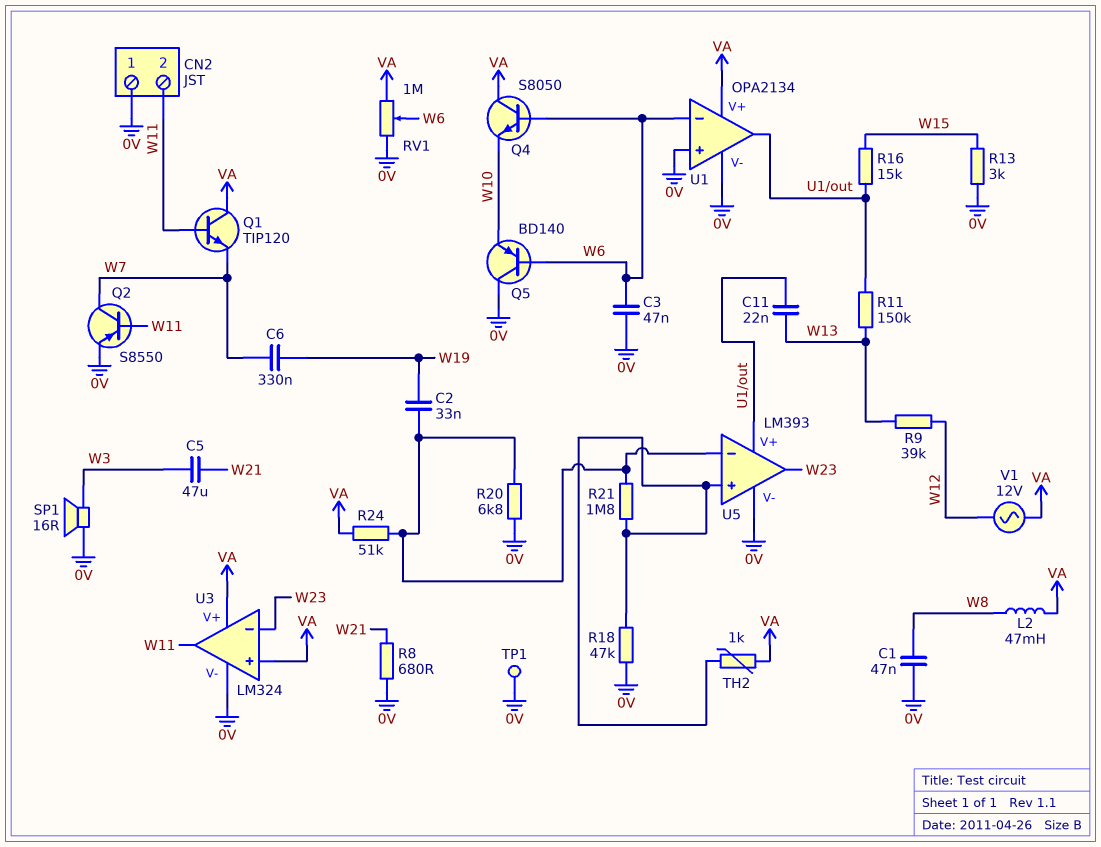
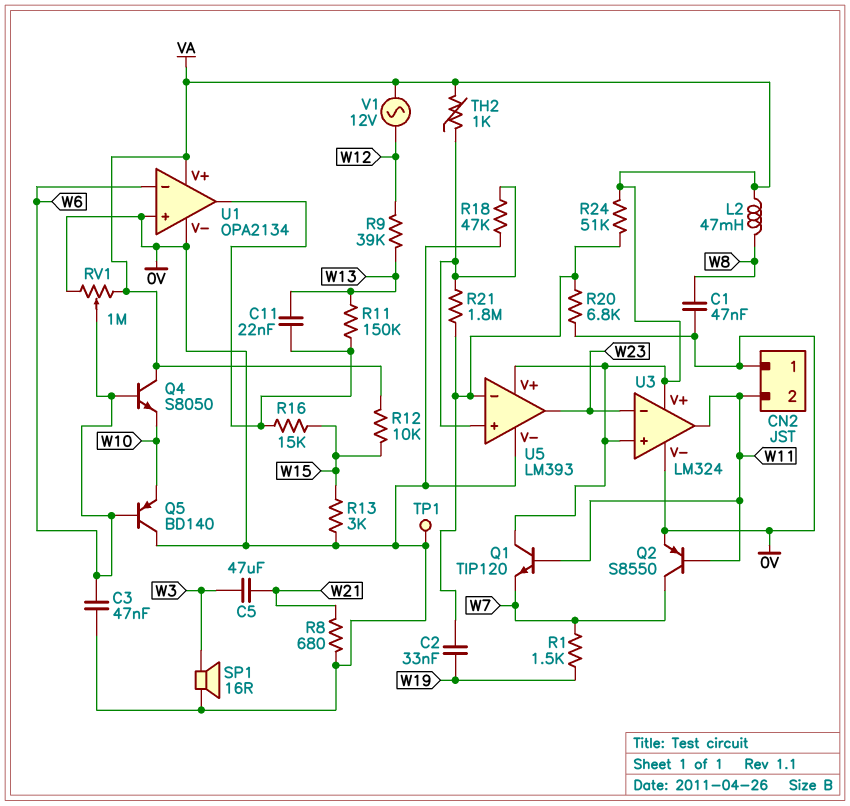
C6: 330nF (W7, W19) -> none
R1: none -> 1.5k (W7, W19)
R12: none -> 10k (VA, W15)
U5 pin V+: U1/out -> VA

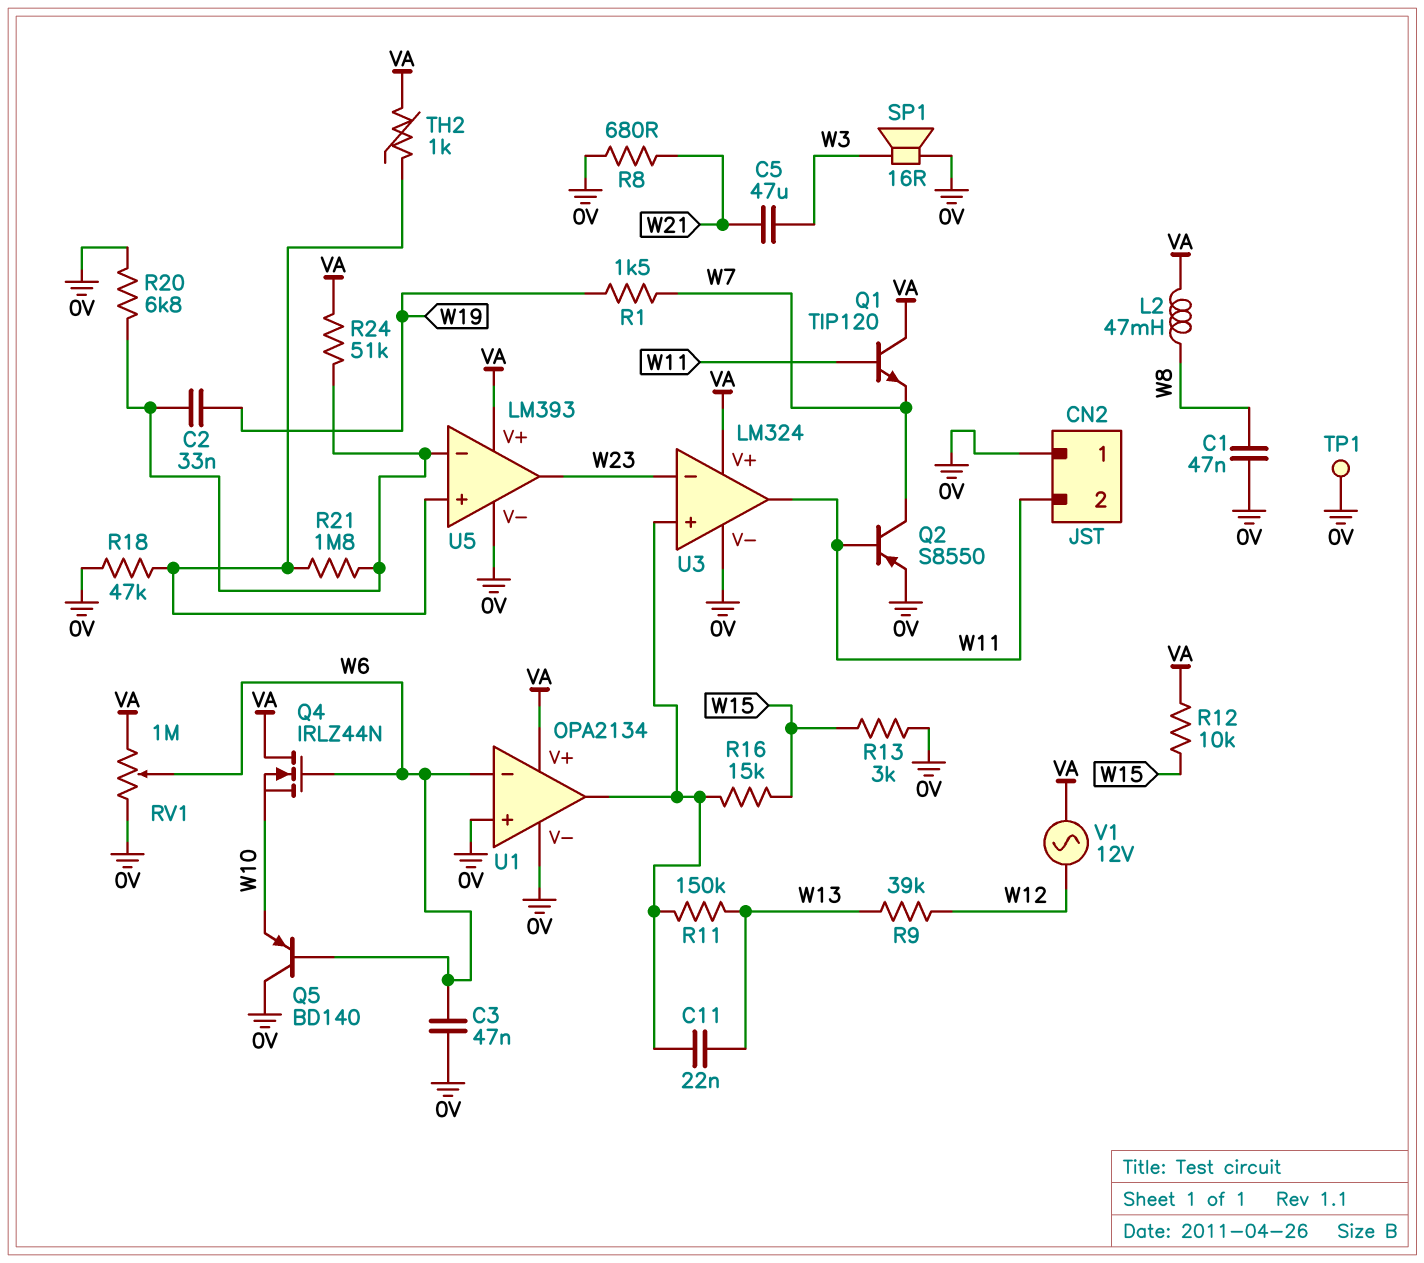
Q4: NPN S8050 (B W6, C VA, E W10) -> NMOS IRLZ44N (G W6, D VA, S W10)
U3 pin in+: VA -> U1/out

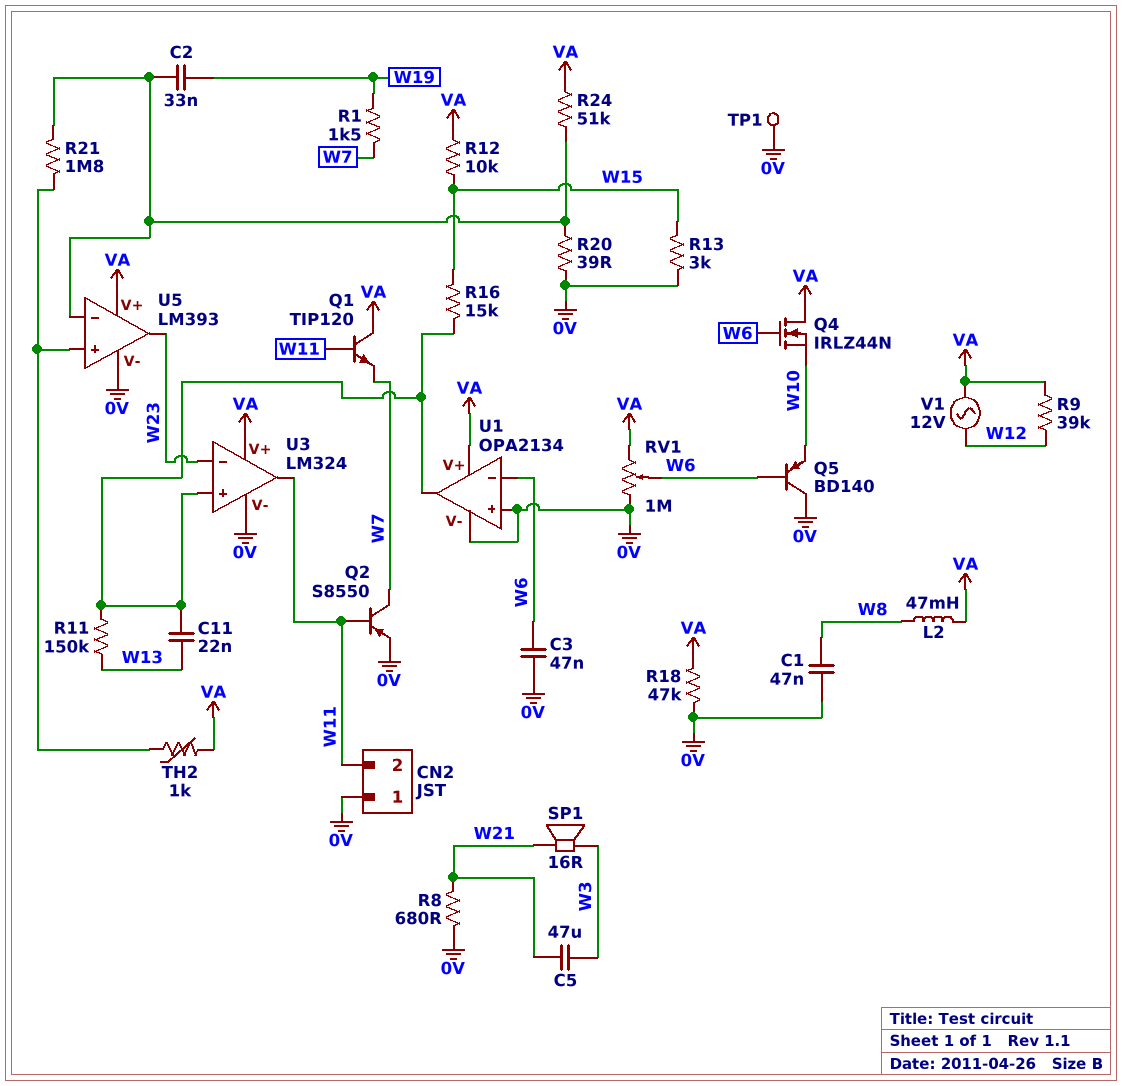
R9: 39k (W12, W13) -> 39k (VA, W12)
R18: 47k (0V, U5/in+) -> 47k (0V, VA)
R20: 6.8k (0V, U5/in-) -> 39 (0V, U5/in-)
SP1: speaker 16R (0V, W3) -> speaker 16R (W3, W21)

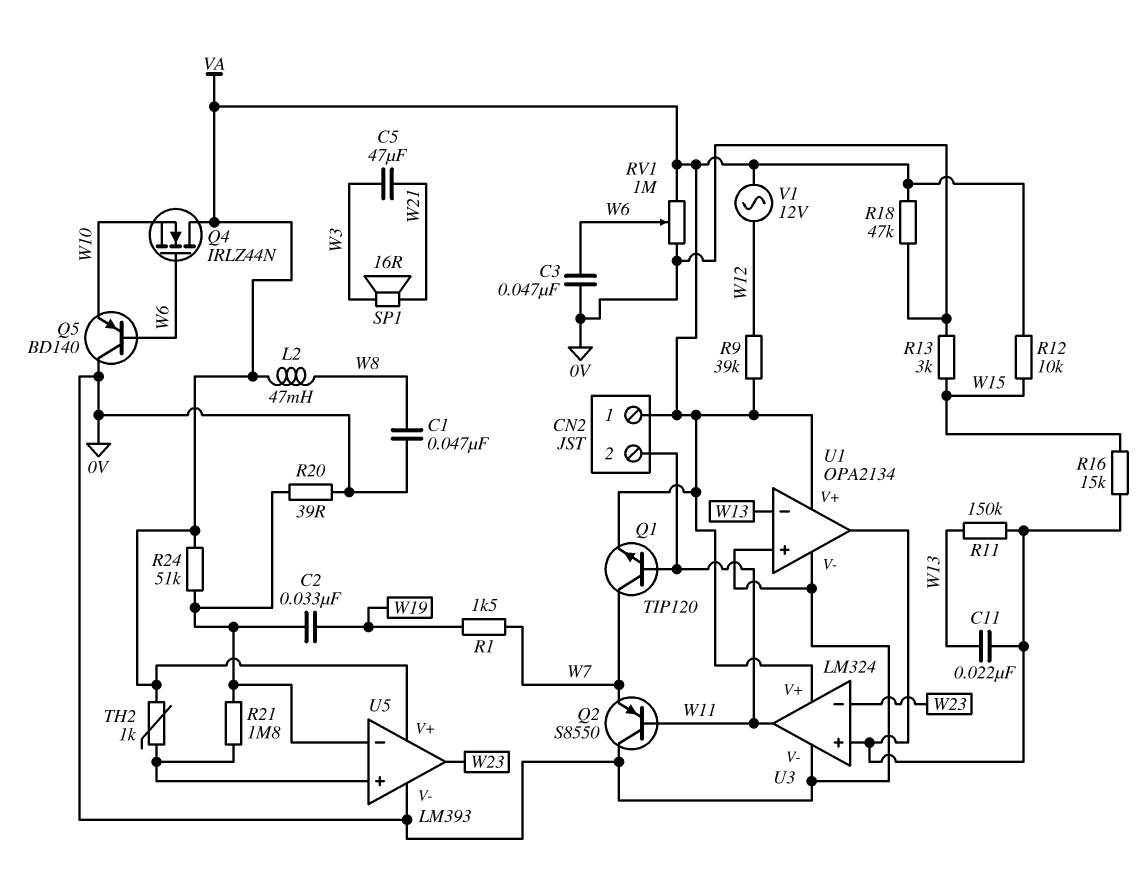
CN2 pin 1: 0V -> VA
Q1: NPN TIP120 (B W11, C VA, E W7) -> NPN TIP120 (B W11, C W7, E VA)
Q2: PNP S8550 (B W11, C W7, E 0V) -> PNP S8550 (B W11, C 0V, E W7)
R8: 680 (0V, W21) -> none
TP1: test point (0V) -> none
U1 pin in-: W6 -> W13

